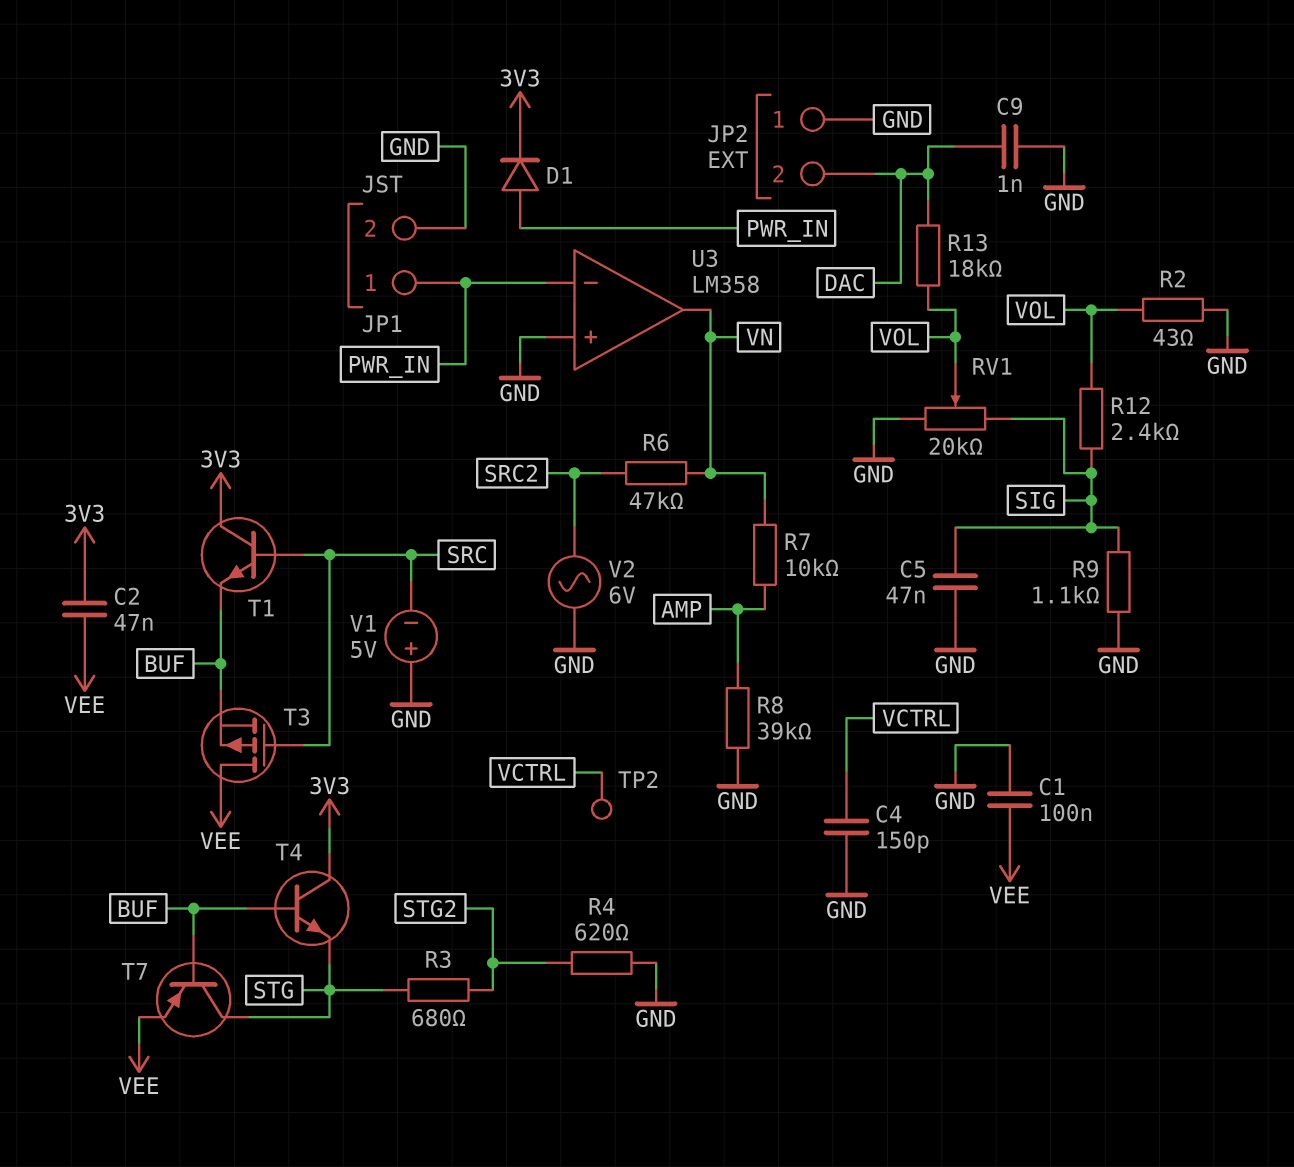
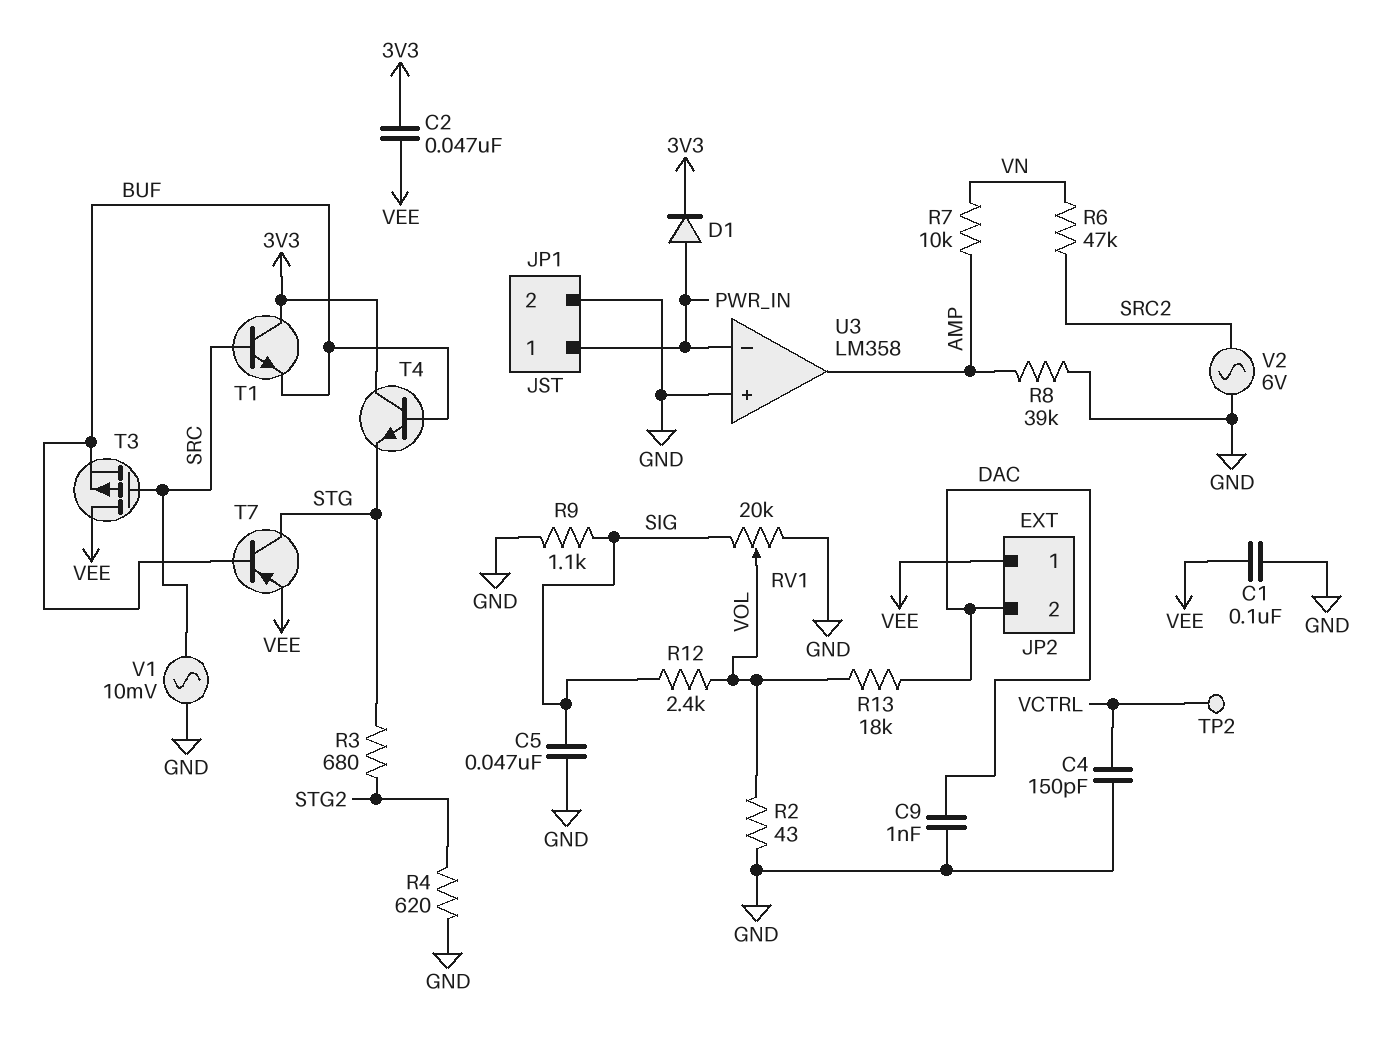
JP2 pin 1: GND -> VEE
U3 pin out: VN -> AMP
V1: 5V (plus GND, minus SRC) -> AC 10mV (GND, SRC)

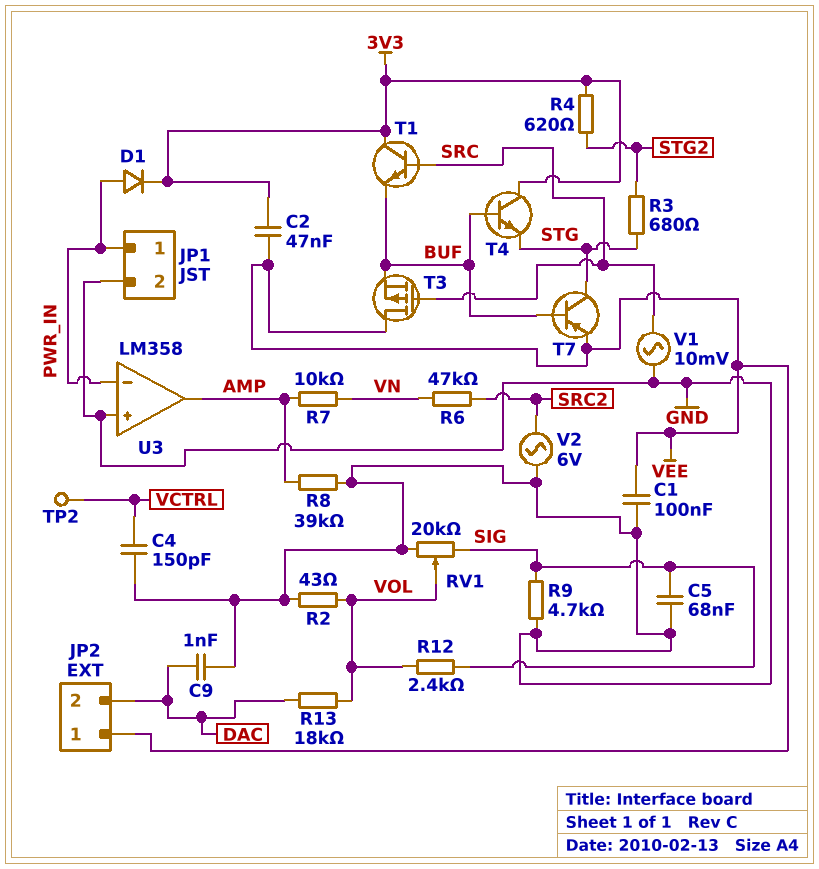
C5: 47nF (GND, SIG) -> 68nF (GND, SIG)
R4: 620 (GND, STG2) -> 620 (3V3, STG2)
R9: 1.1k (GND, SIG) -> 4.7k (GND, SIG)

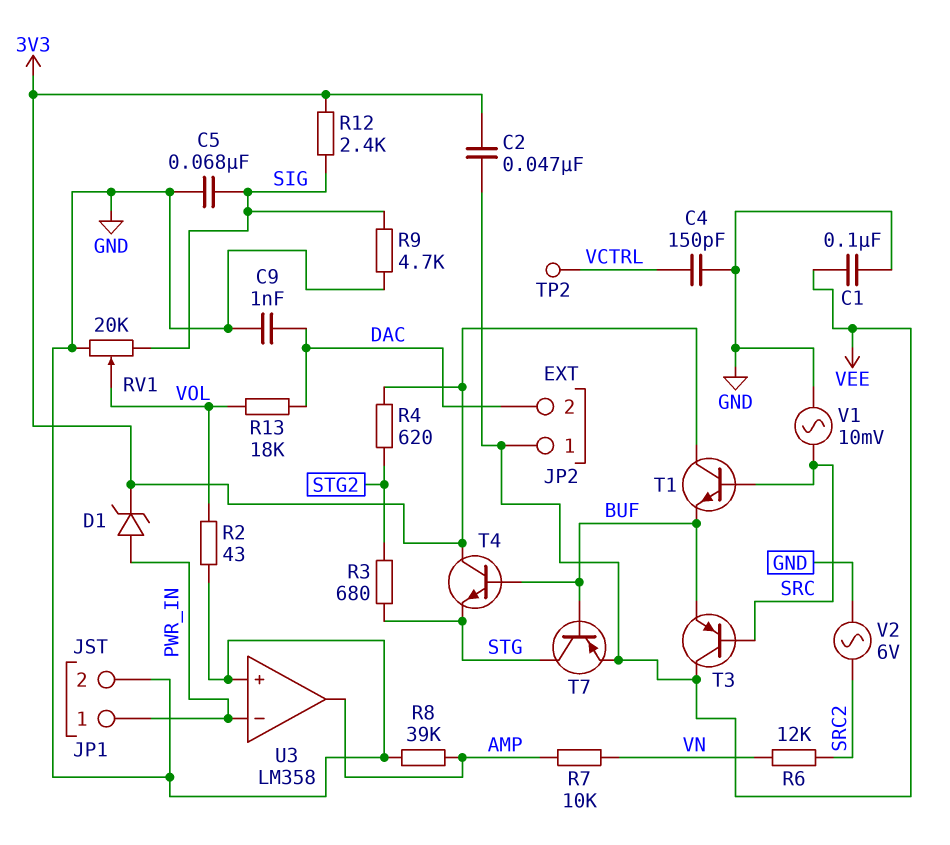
D1: diode (A PWR_IN, K 3V3) -> zener (A PWR_IN, K 3V3)
R6: 47k (SRC2, VN) -> 12k (SRC2, VN)
R12: 2.4k (SIG, VOL) -> 2.4k (3V3, SIG)
T3: PMOS (G SRC, D VEE, S BUF) -> PNP (B SRC, C VEE, E BUF)

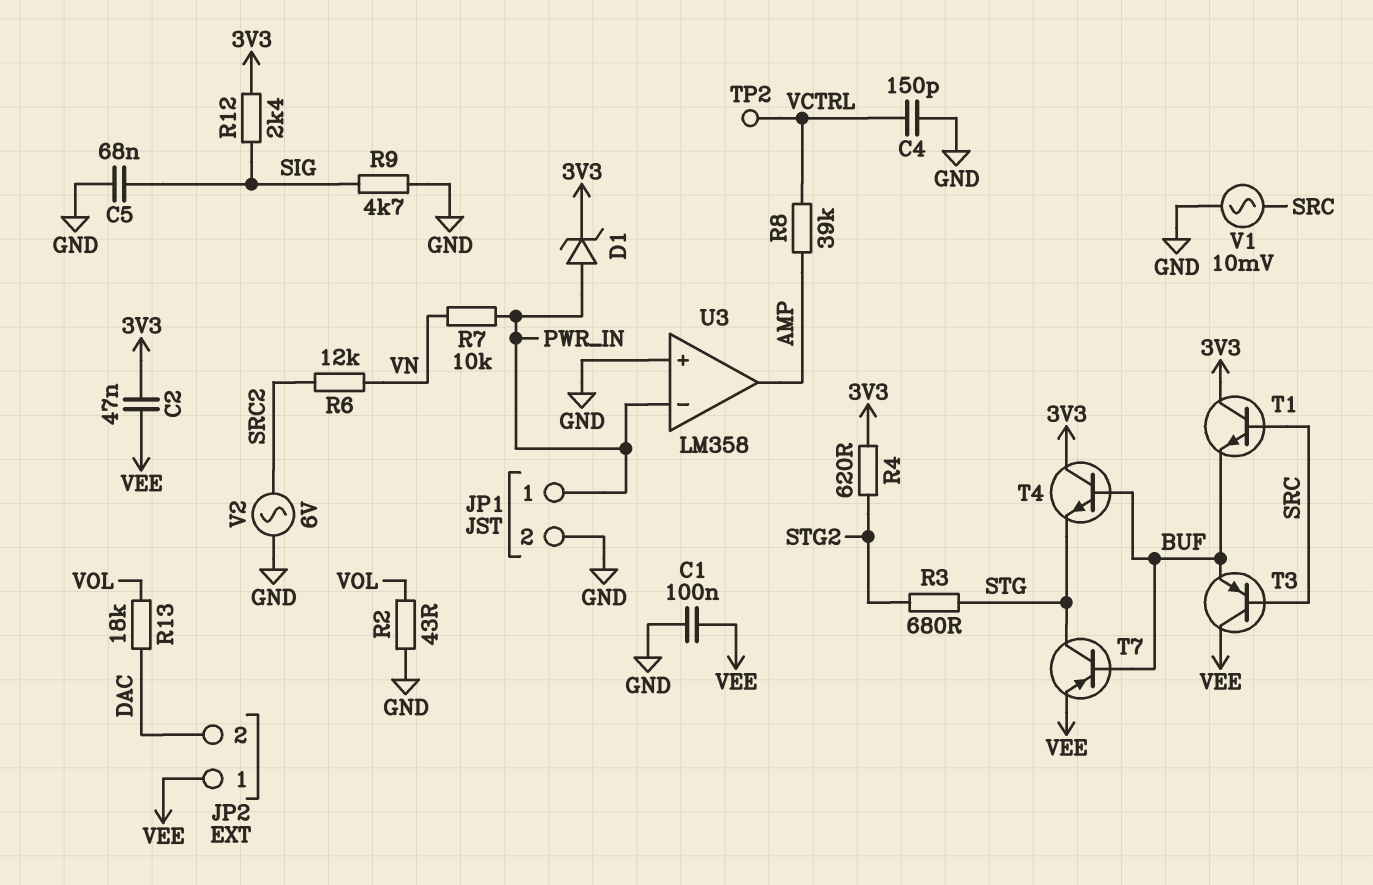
C9: 1nF (DAC, GND) -> none
R7: 10k (AMP, VN) -> 10k (PWR_IN, VN)
R8: 39k (AMP, GND) -> 39k (AMP, VCTRL)
RV1: 20k (GND, SIG, wiper VOL) -> none

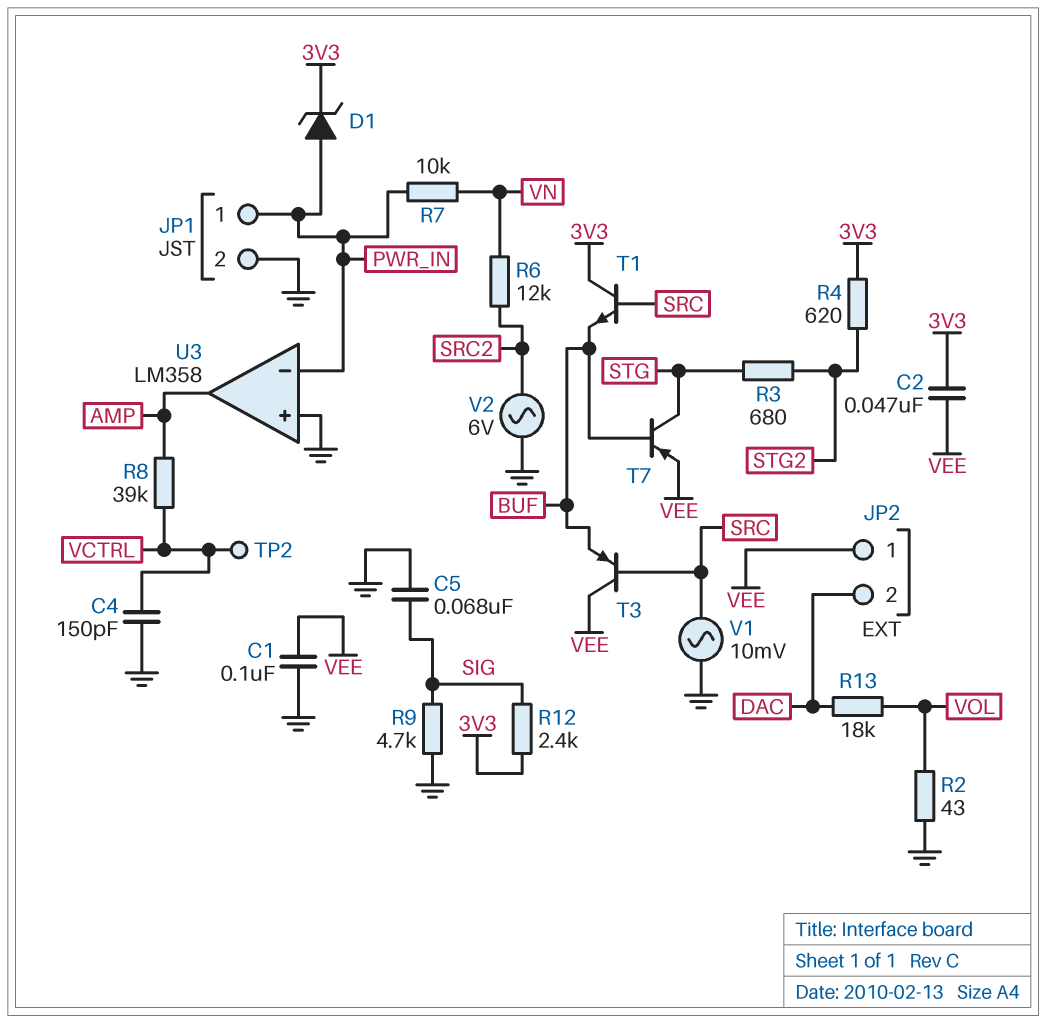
T4: NPN (B BUF, C 3V3, E STG) -> none

